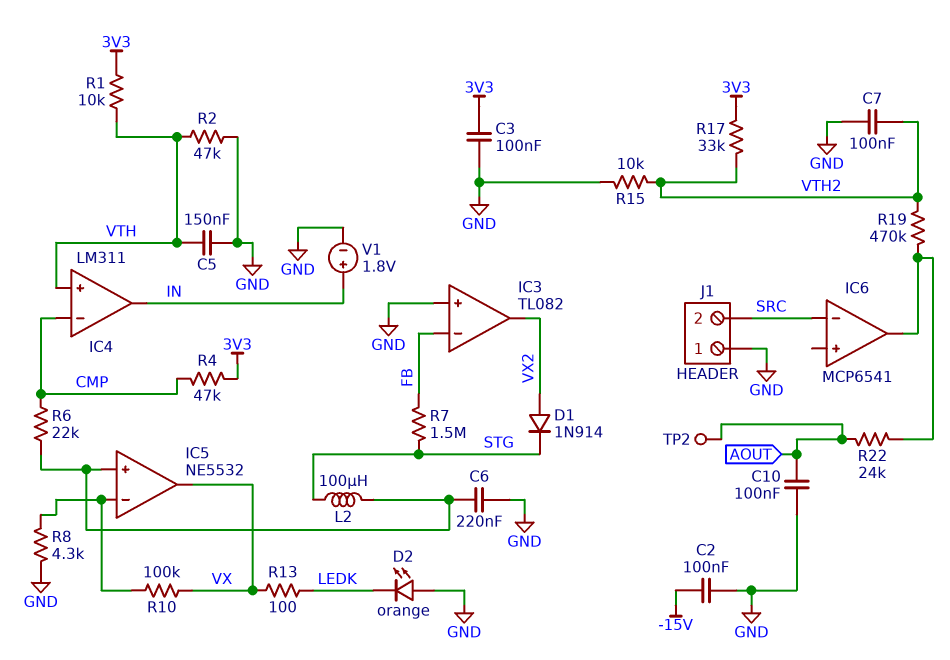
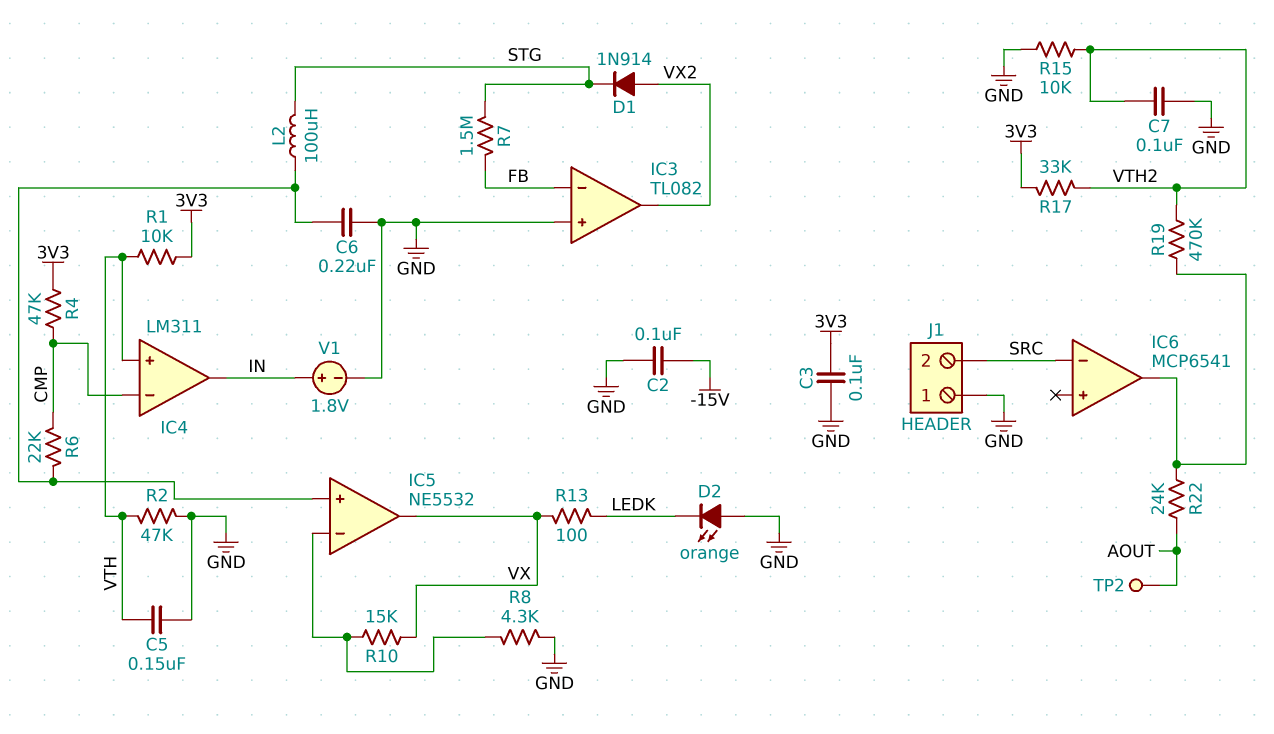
C10: 100nF (AOUT, GND) -> none
R10: 100k (IC5/in-, VX) -> 15k (IC5/in-, VX)

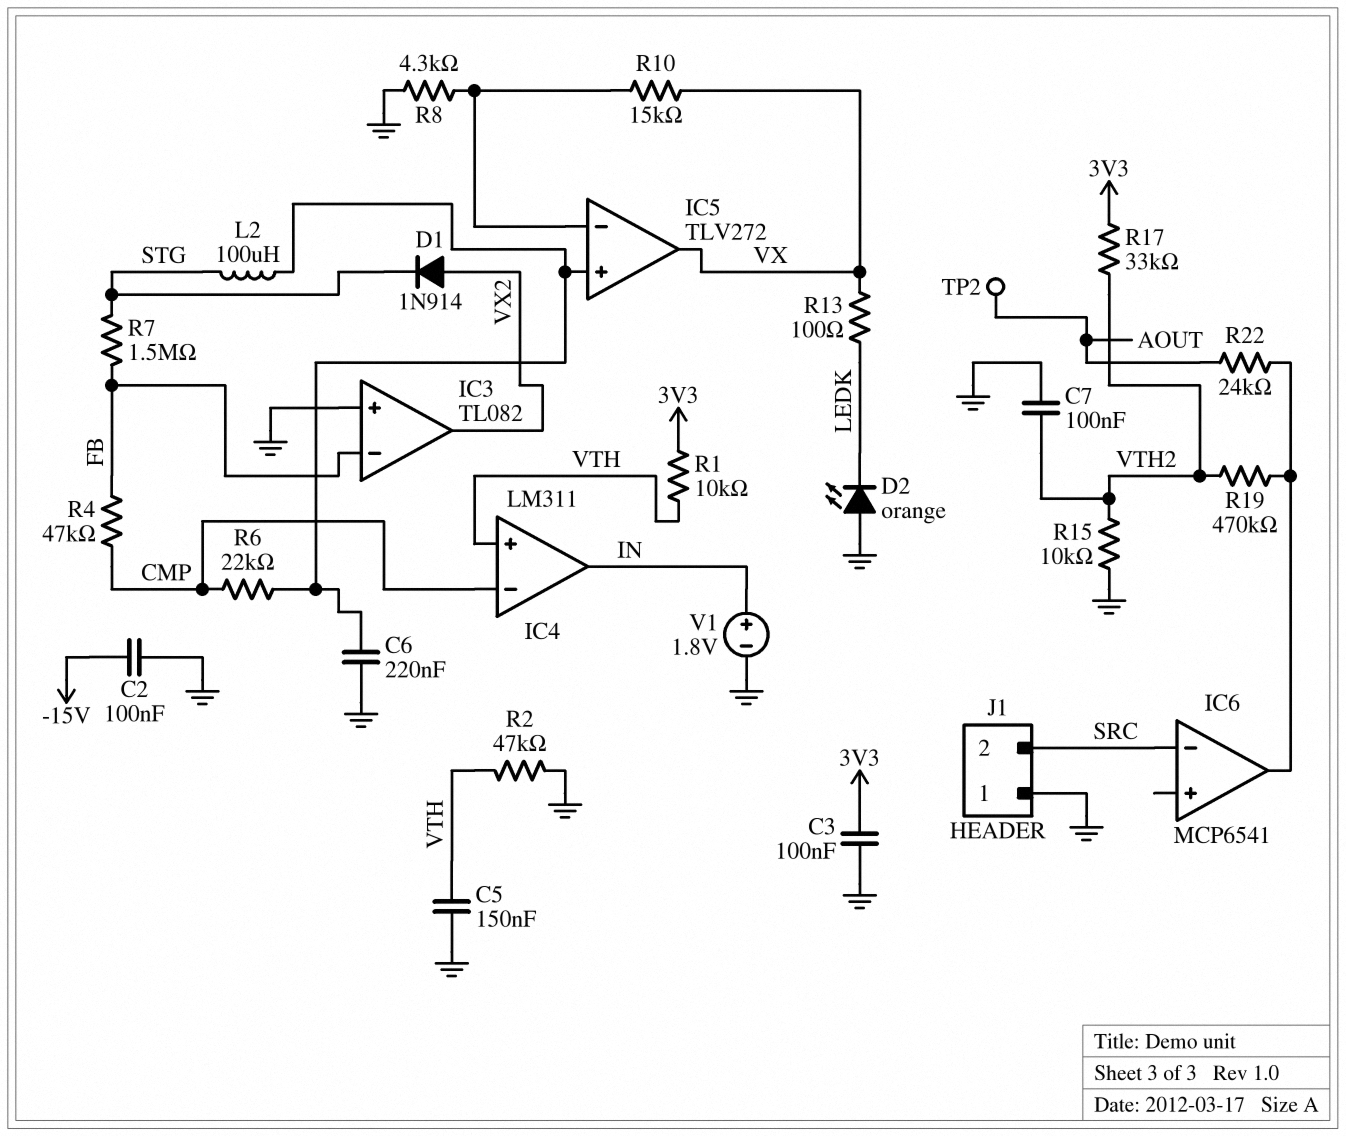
IC5: NE5532 -> TLV272
R4: 47k (3V3, CMP) -> 47k (CMP, FB)

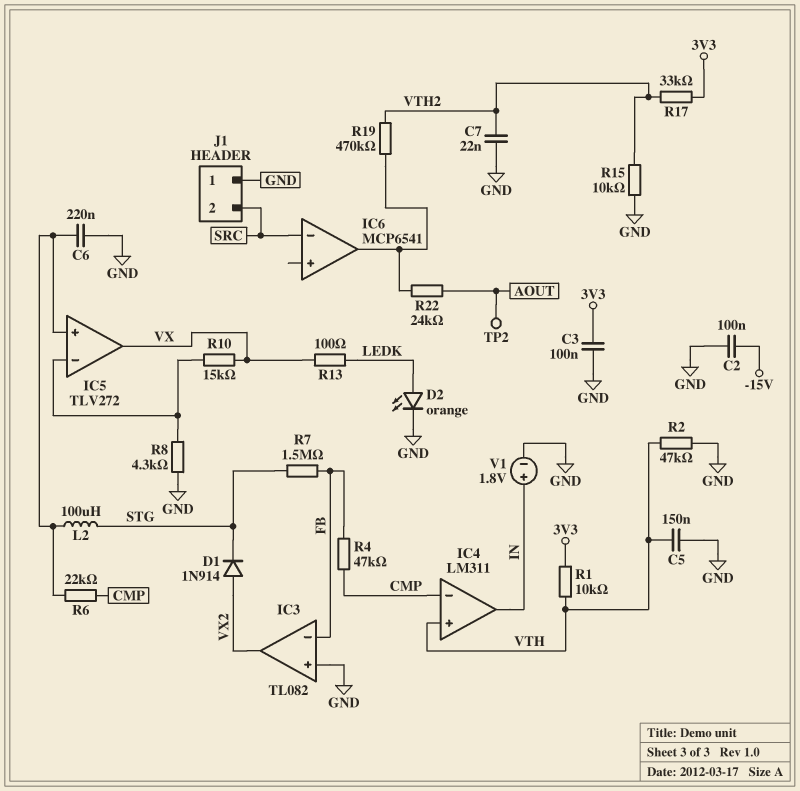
C7: 100nF (GND, VTH2) -> 22nF (GND, VTH2)
D2: LED orange (A GND, K LEDK) -> LED orange (A LEDK, K GND)

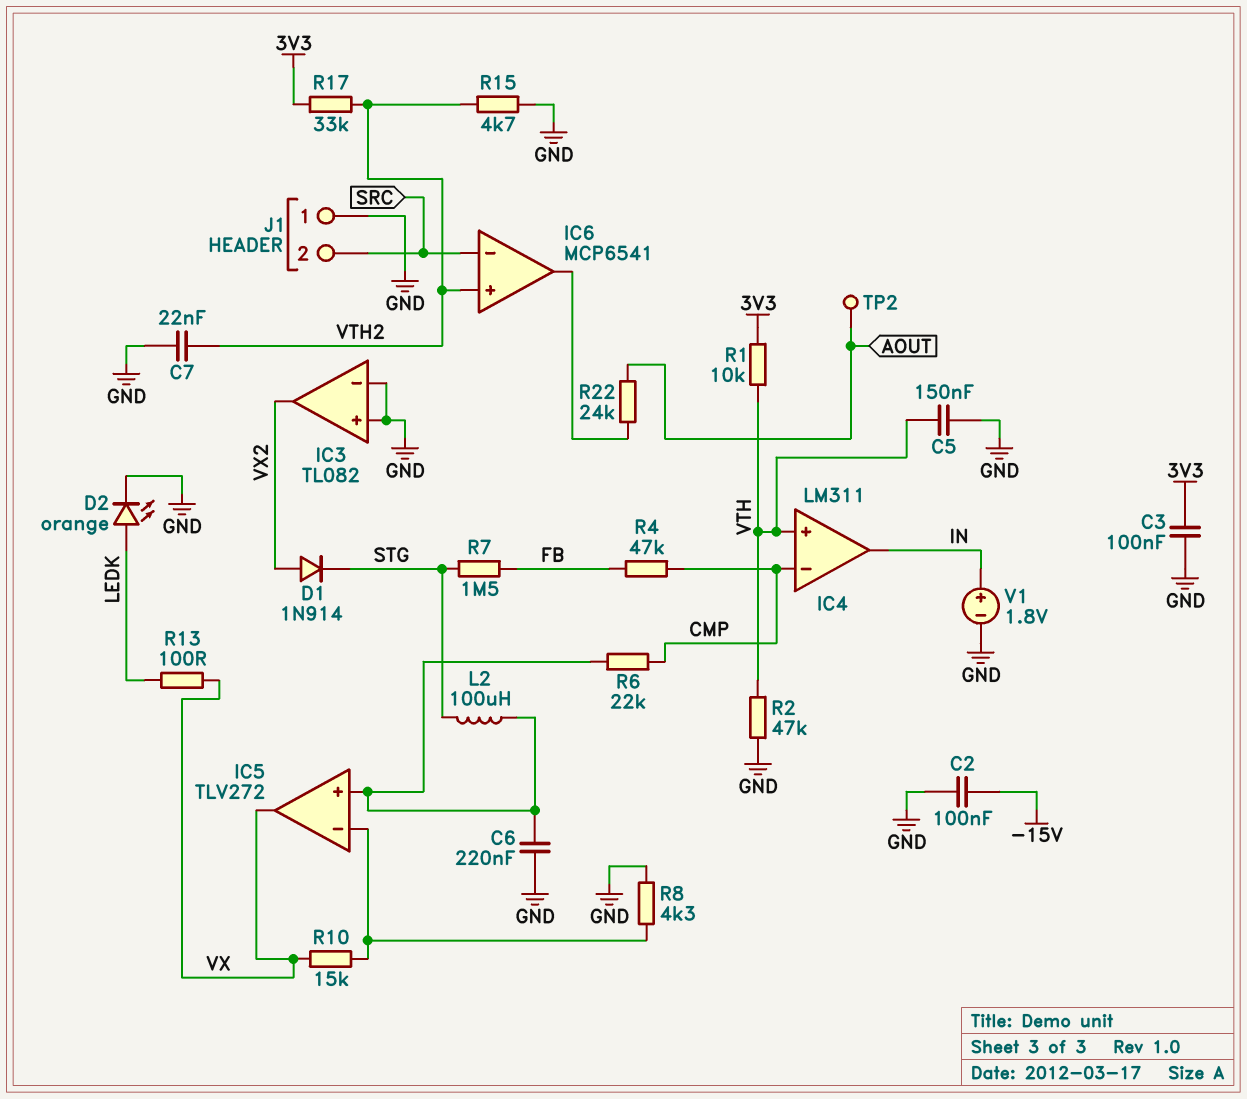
IC3 pin in-: FB -> GND
IC6 pin in+: none -> VTH2
R15: 10k (GND, VTH2) -> 4.7k (GND, VTH2)
R19: 470k (IC6/out, VTH2) -> none

